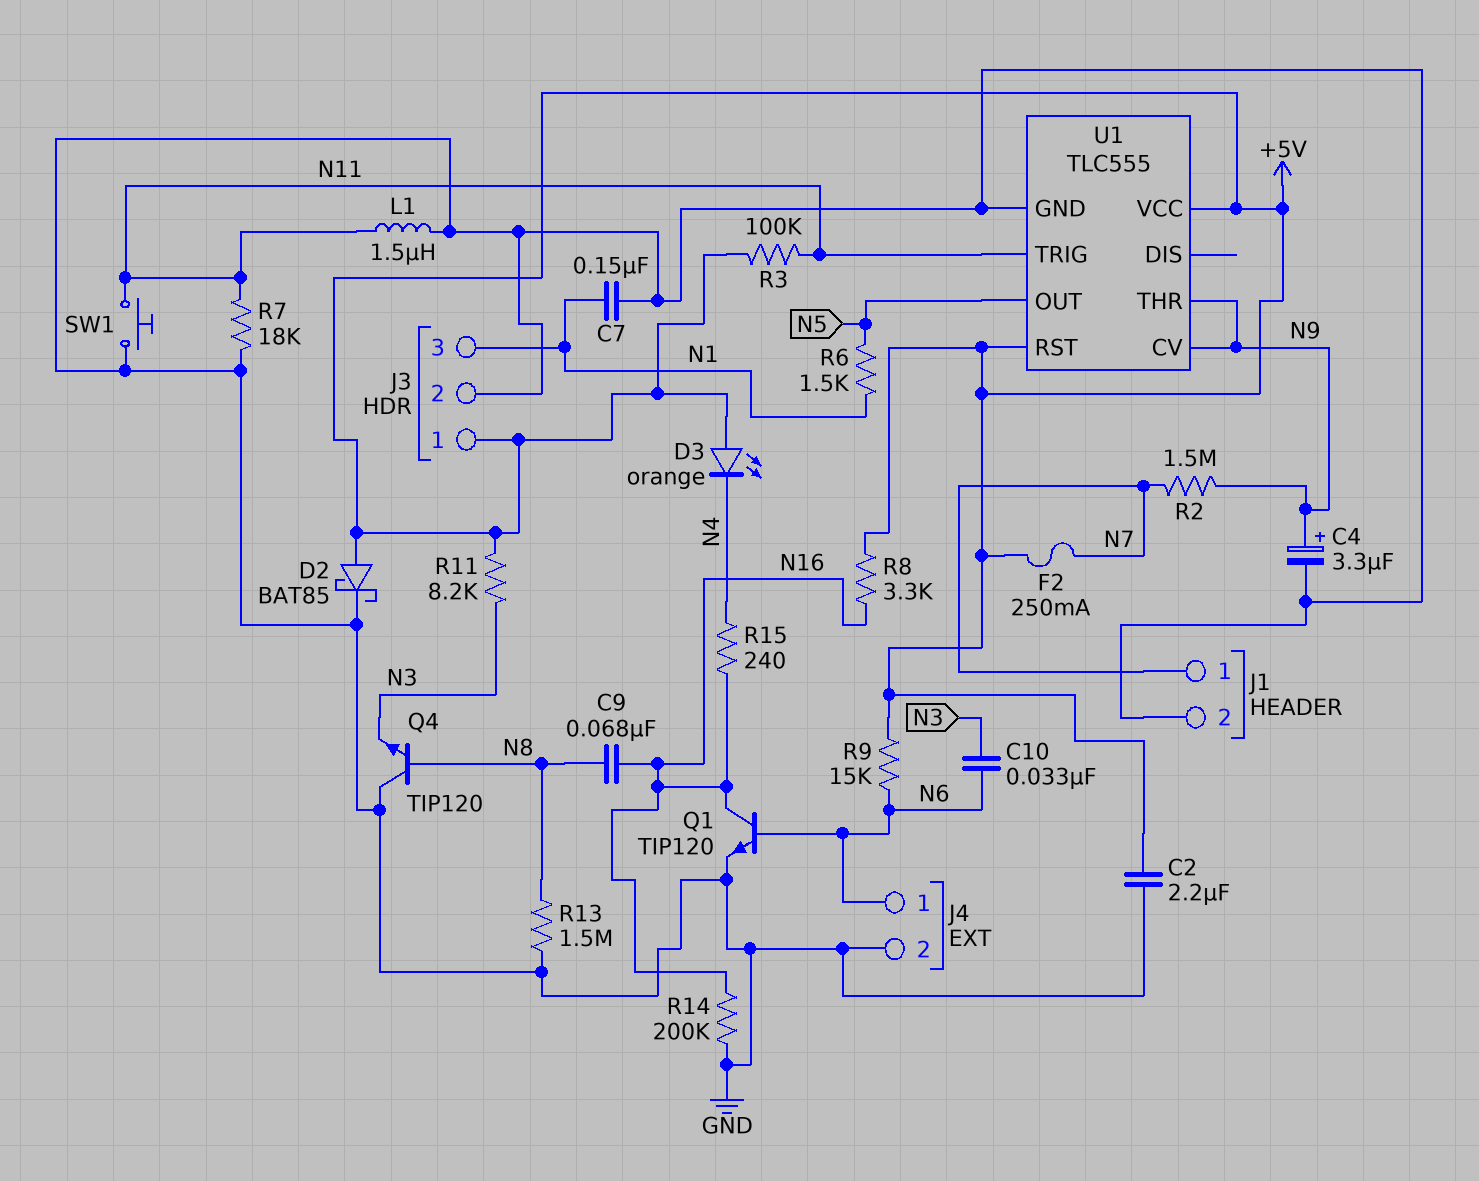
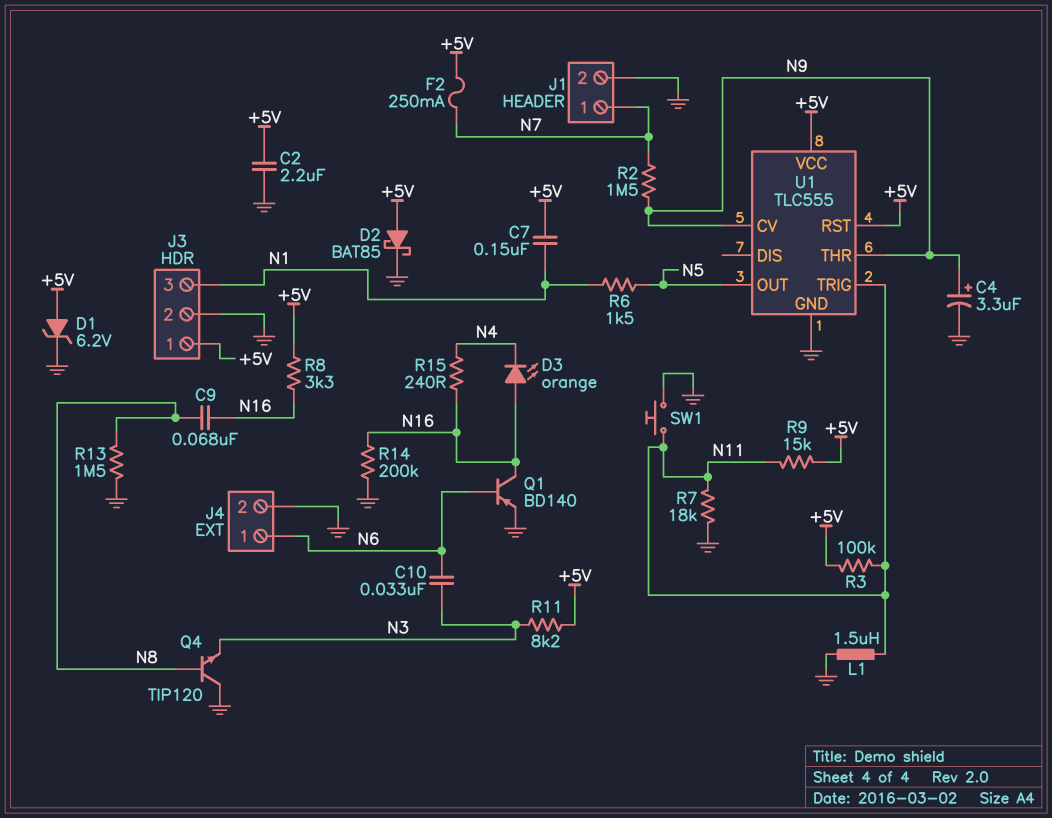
C7: 150nF (GND, N1) -> 150nF (+5V, N1)
D1: none -> zener 6.2V (A +5V, K GND)
D3: LED orange (A +5V, K N4) -> LED orange (A N16, K N4)
Q1: NPN TIP120 (B N6, C N16, E GND) -> PNP BD140 (B N6, C N16, E GND)
R9: 15k (+5V, N6) -> 15k (+5V, N11)

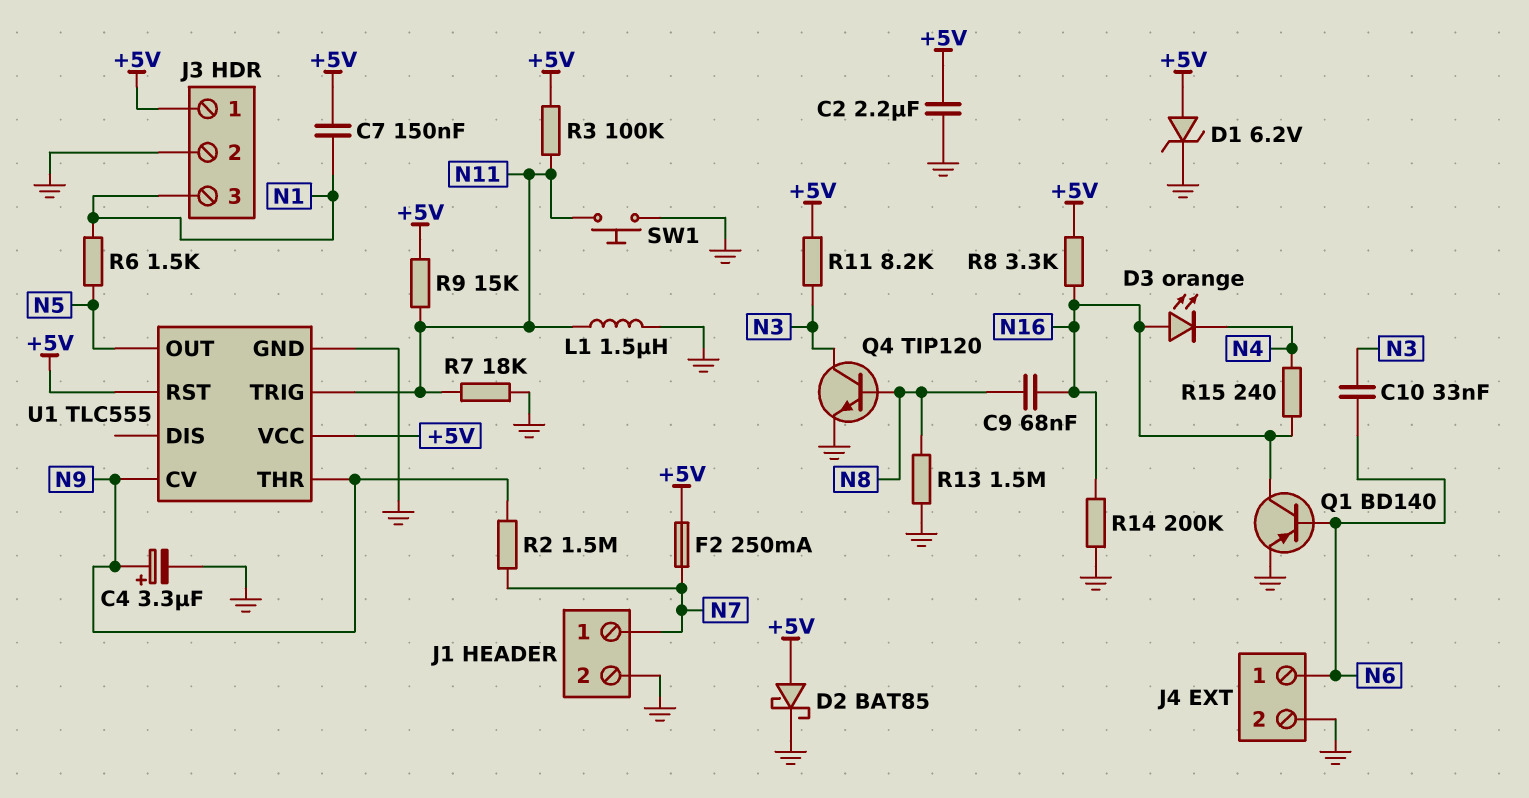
Q4: NPN TIP120 (B N8, C GND, E N3) -> NPN TIP120 (B N8, C N3, E GND)

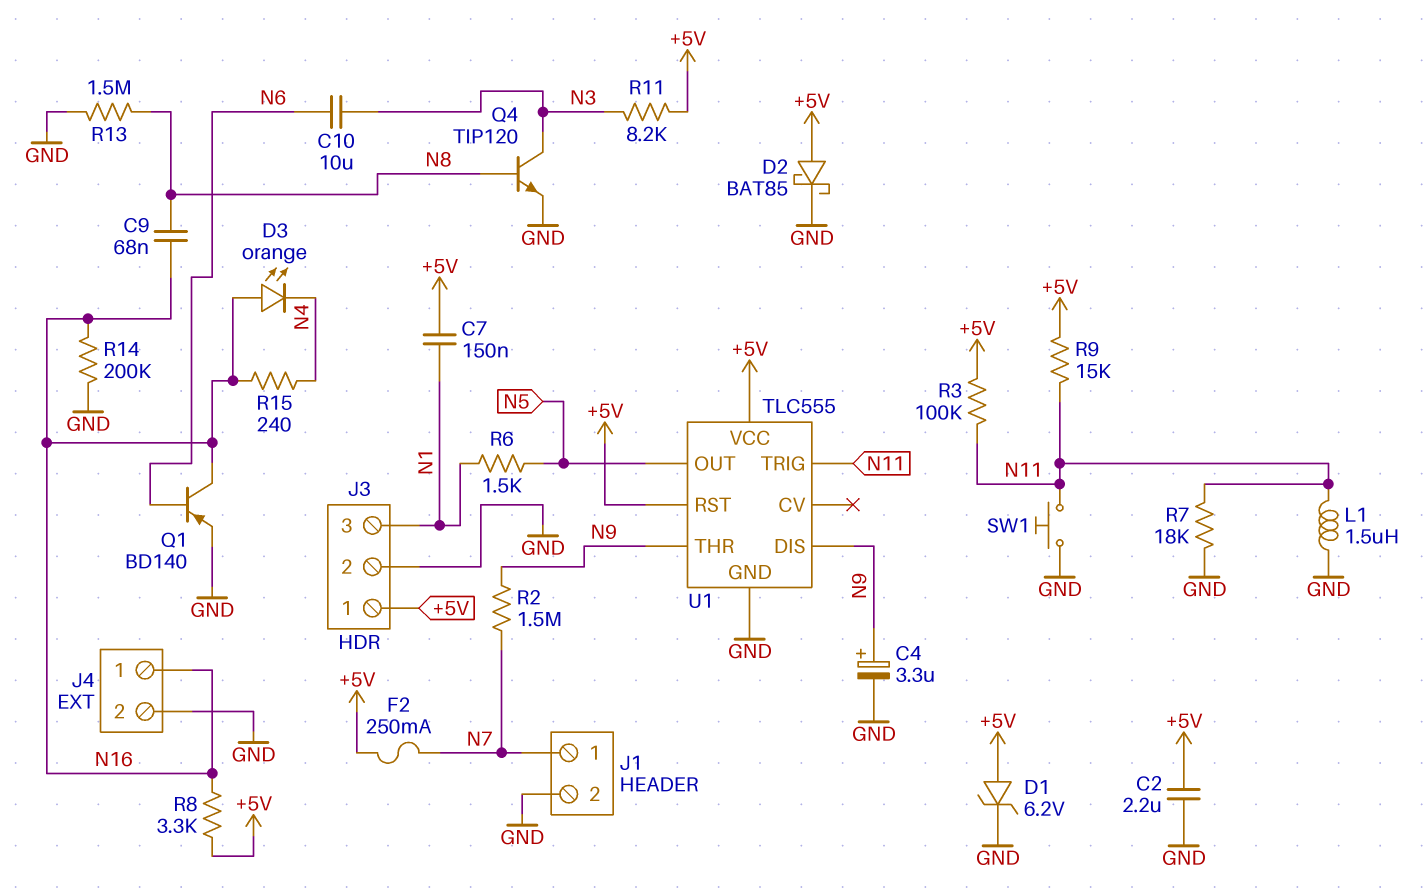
C10: 33nF (N3, N6) -> 10uF (N3, N6)
J4 pin 1: N6 -> N16
U1 pin CV: N9 -> none
U1 pin DIS: none -> N9

